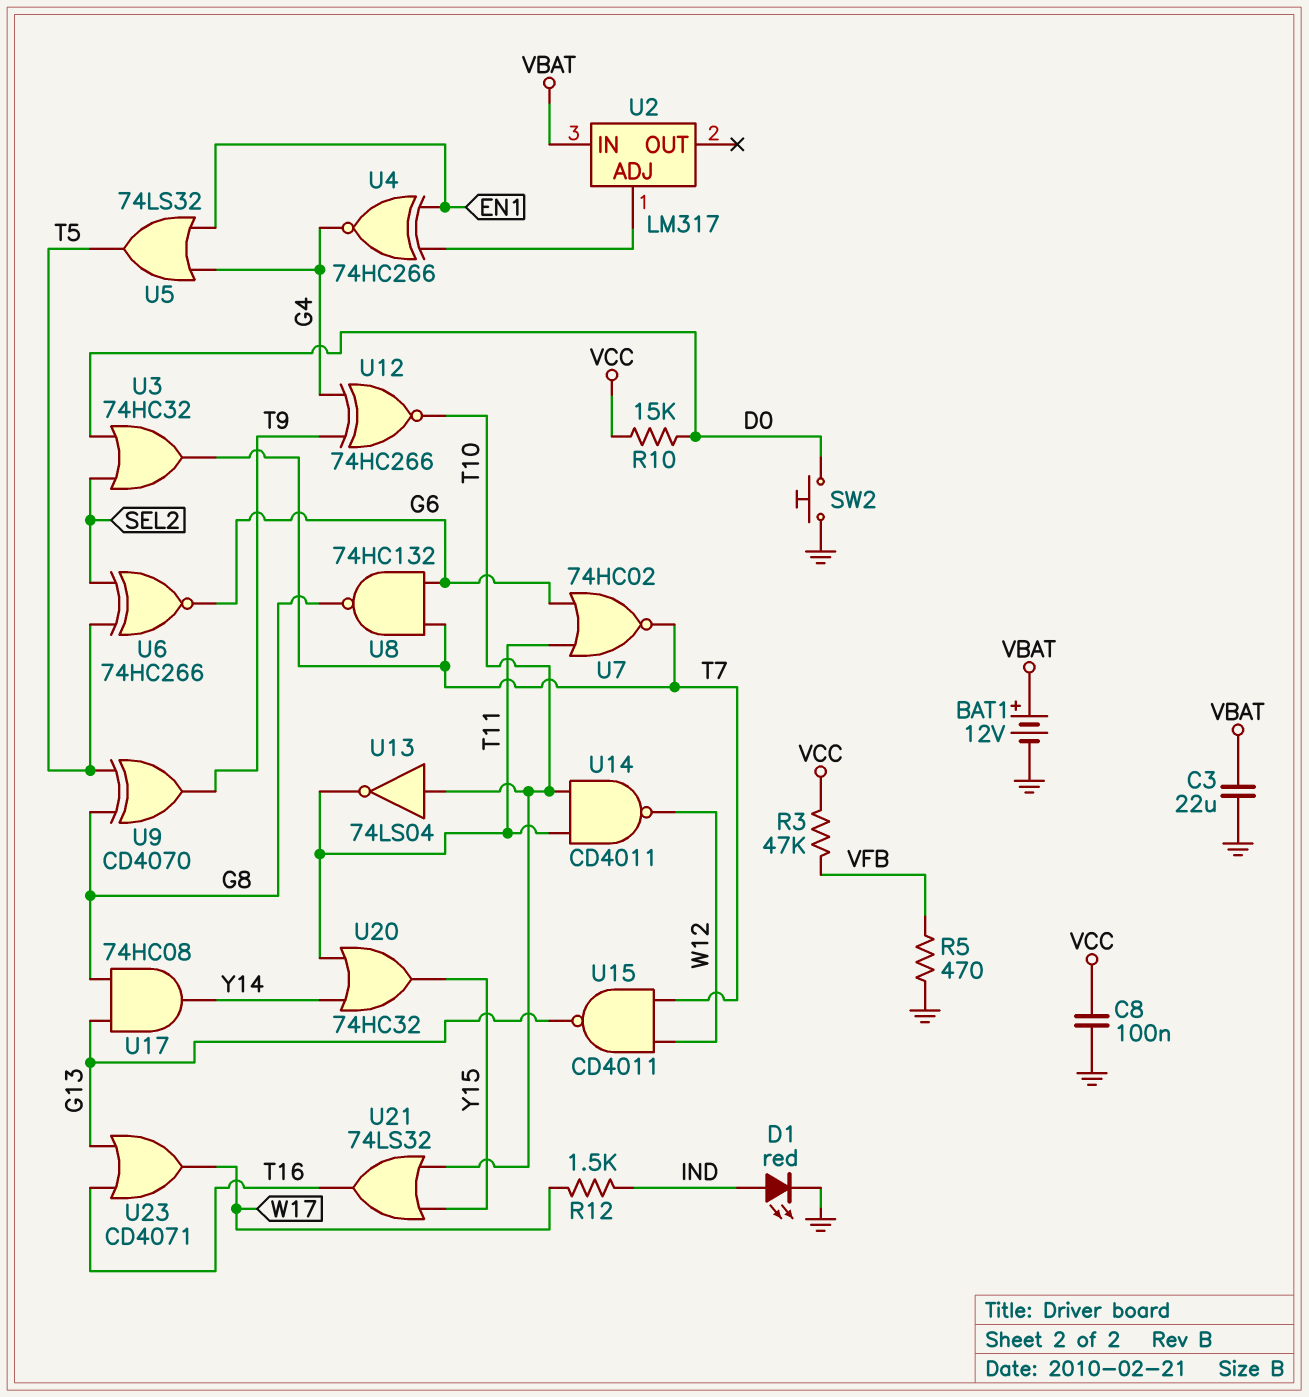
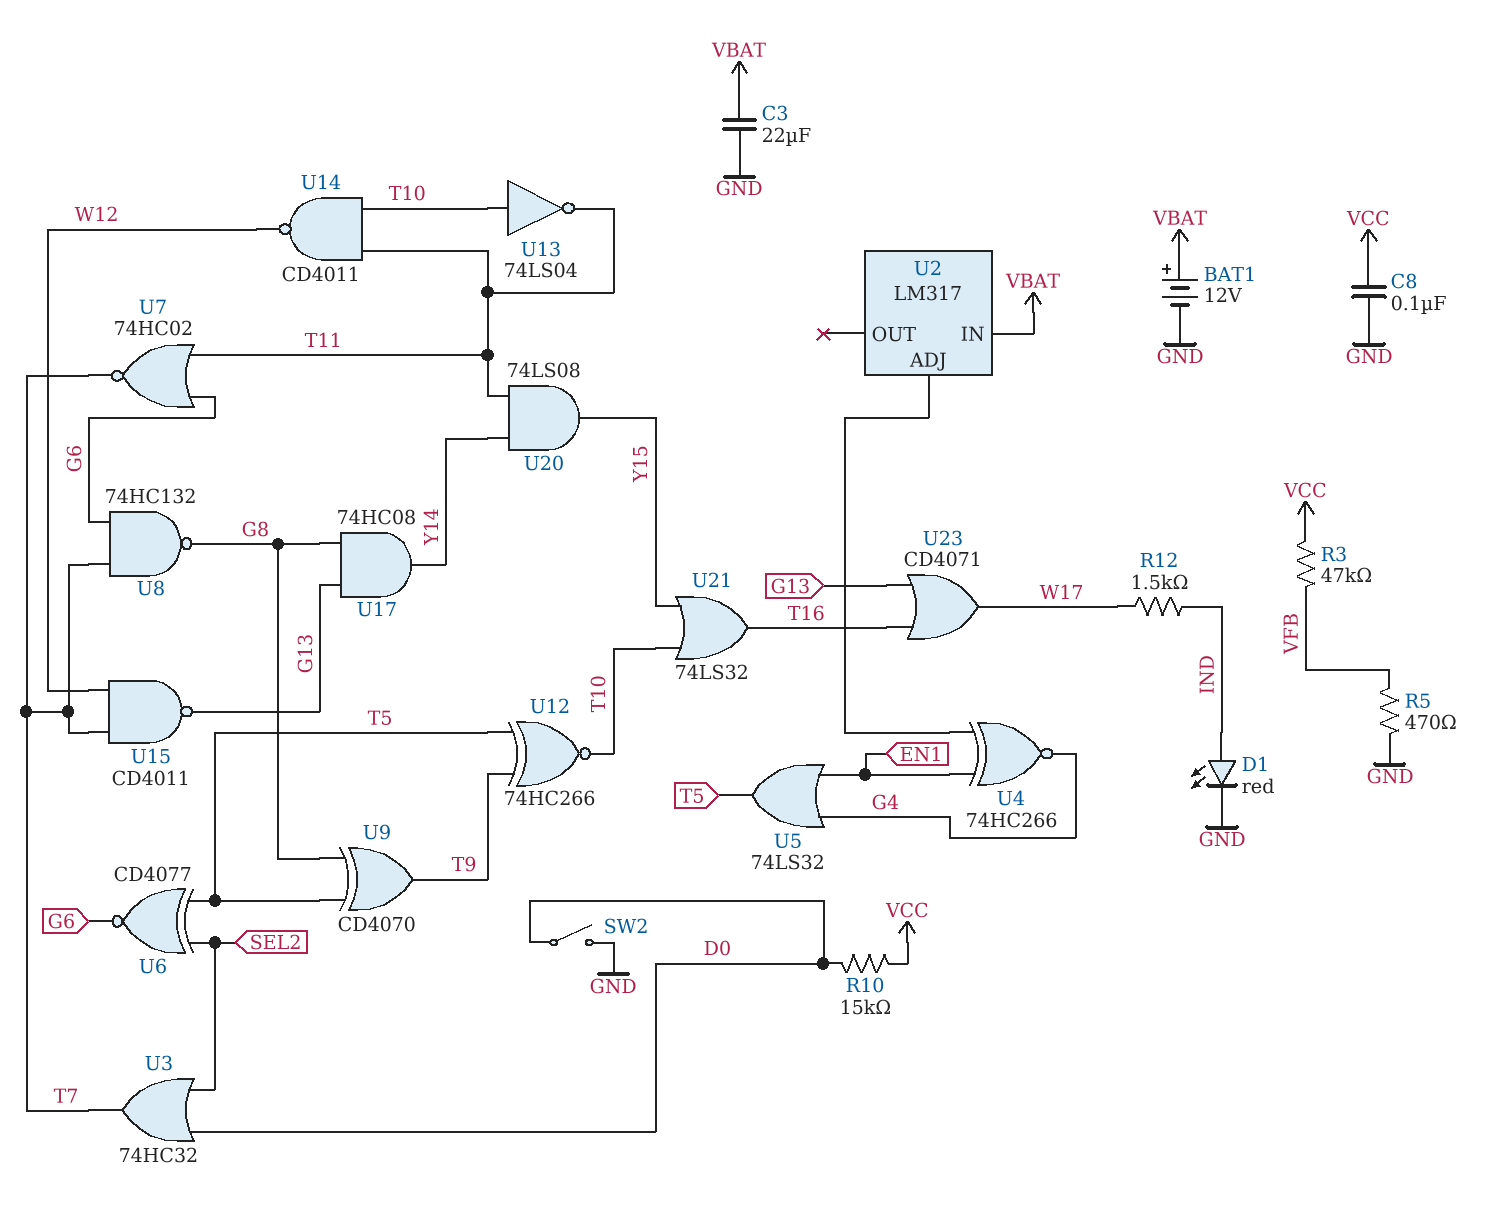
SW2: button (D0, GND) -> switch (D0, GND)
U6: XNOR 74HC266 (in SEL2, in T5, out G6) -> XNOR CD4077 (in SEL2, in T5, out G6)
U12: XNOR 74HC266 (in G4, in T9, out T10) -> XNOR 74HC266 (in T5, in T9, out T10)
U20: OR 74HC32 (in T11, in Y14, out Y15) -> AND 74LS08 (in T11, in Y14, out Y15)

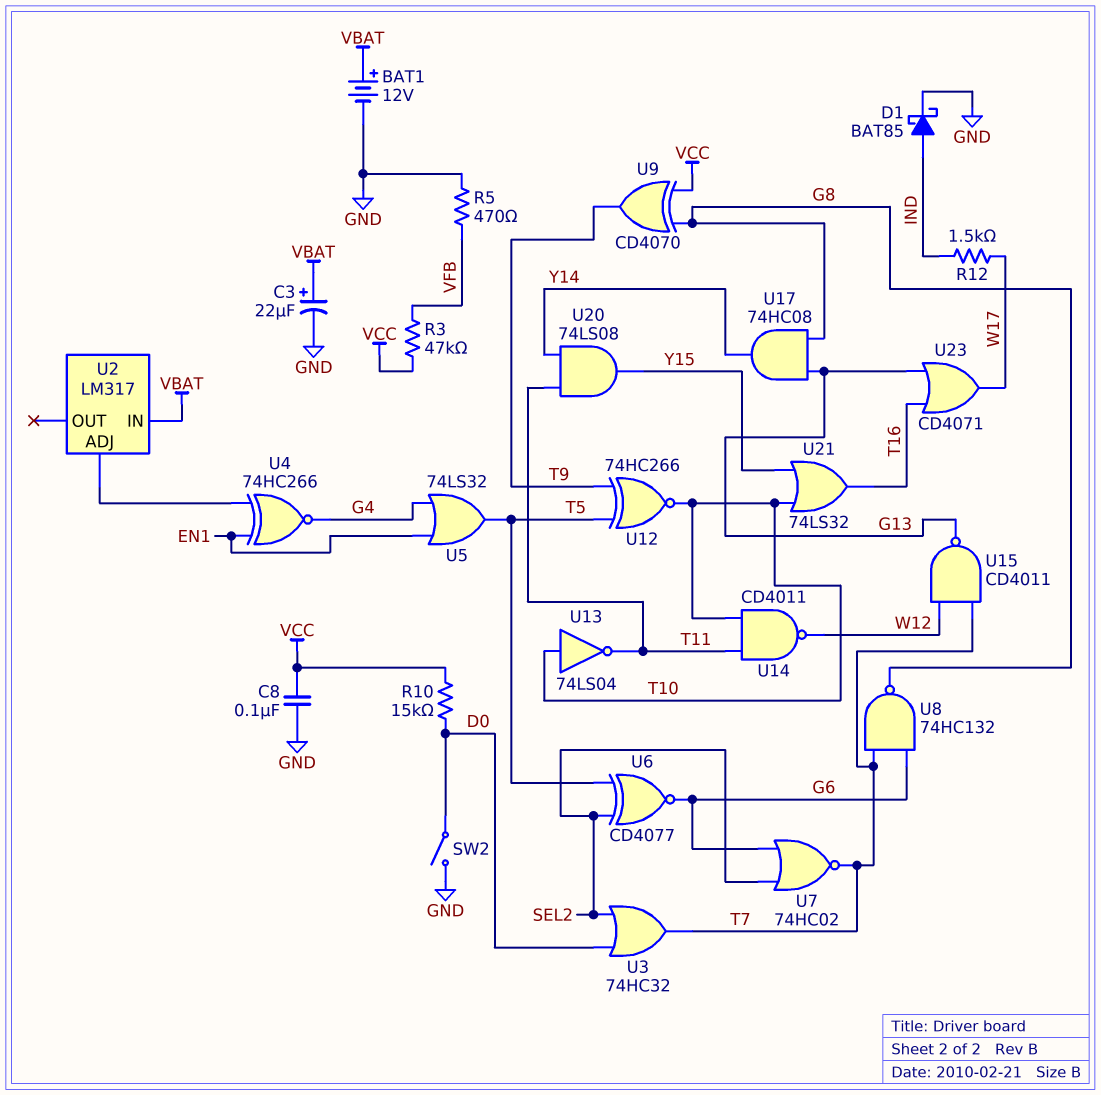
C3: 22uF (GND, VBAT) -> 22uF (plus VBAT, minus GND)
D1: LED red (A IND, K GND) -> schottky BAT85 (A IND, K GND)
U7: NOR 74HC02 (in G6, in T11, out T7) -> NOR 74HC02 (in G6, in SEL2, out T7)
U9: XOR CD4070 (in G8, in T5, out T9) -> XOR CD4070 (in G8, in VCC, out T9)

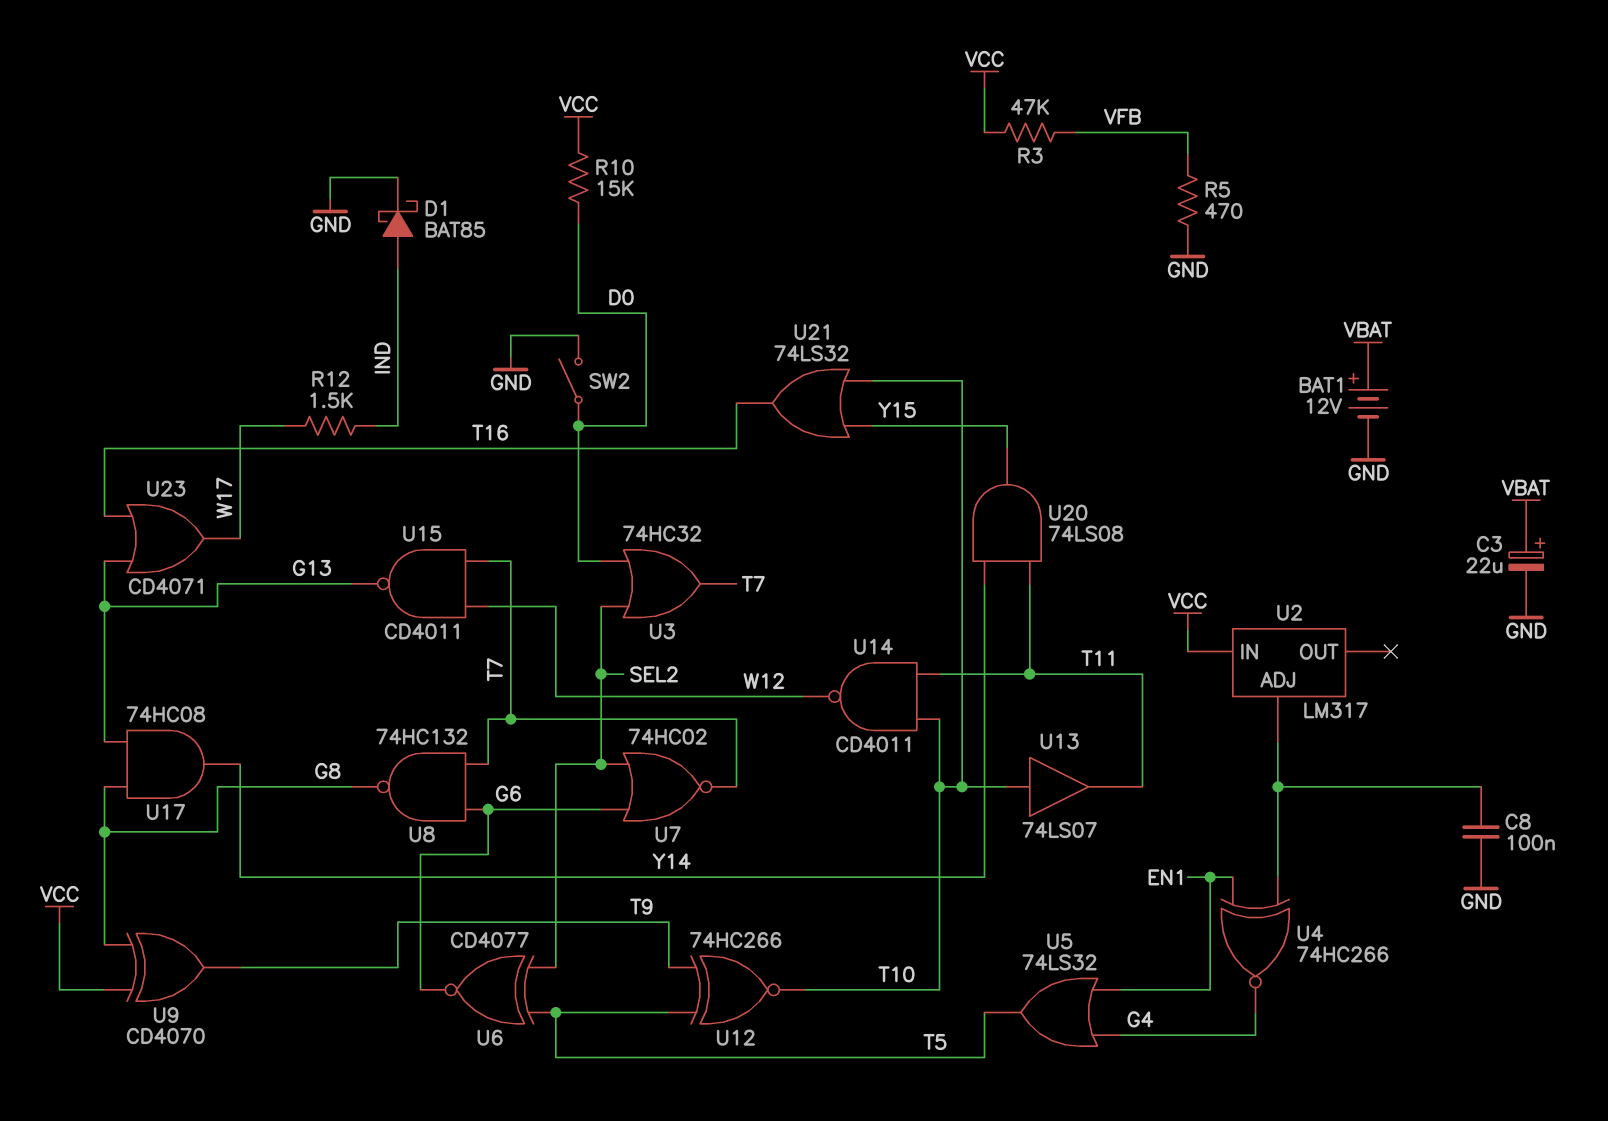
C8: 100nF (GND, VCC) -> 100nF (GND, U2/ADJ)
U2 pin IN: VBAT -> VCC
U13: NOT 74LS04 (in T10, out T11) -> buffer 74LS07 (in T10, out T11)

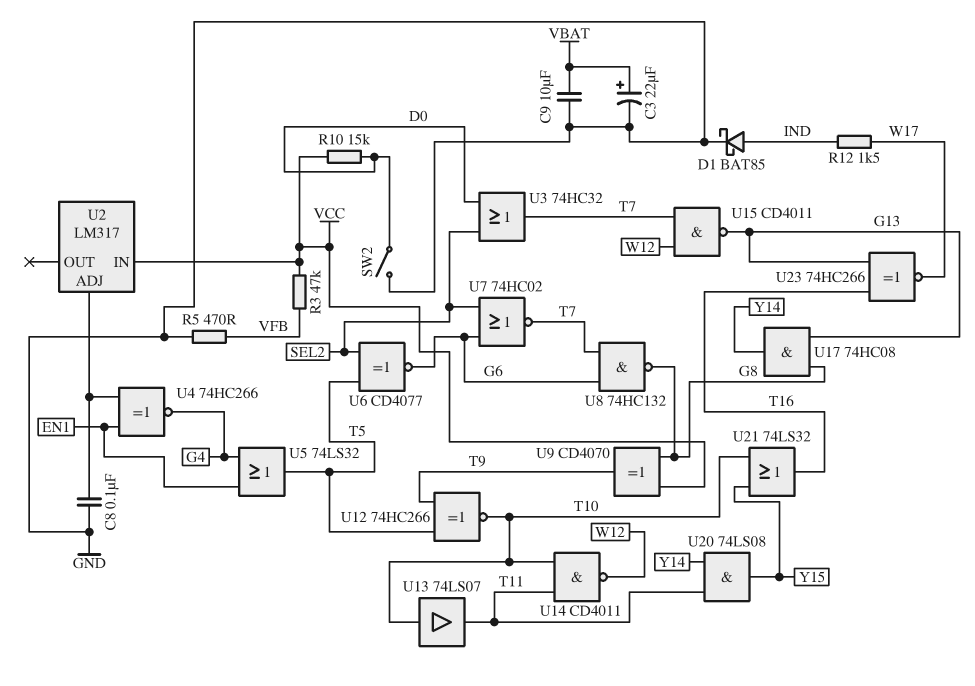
BAT1: 12V (plus VBAT, minus GND) -> none
C9: none -> 10uF (GND, VBAT)
U23: OR CD4071 (in G13, in T16, out W17) -> XNOR 74HC266 (in G13, in T16, out W17)

